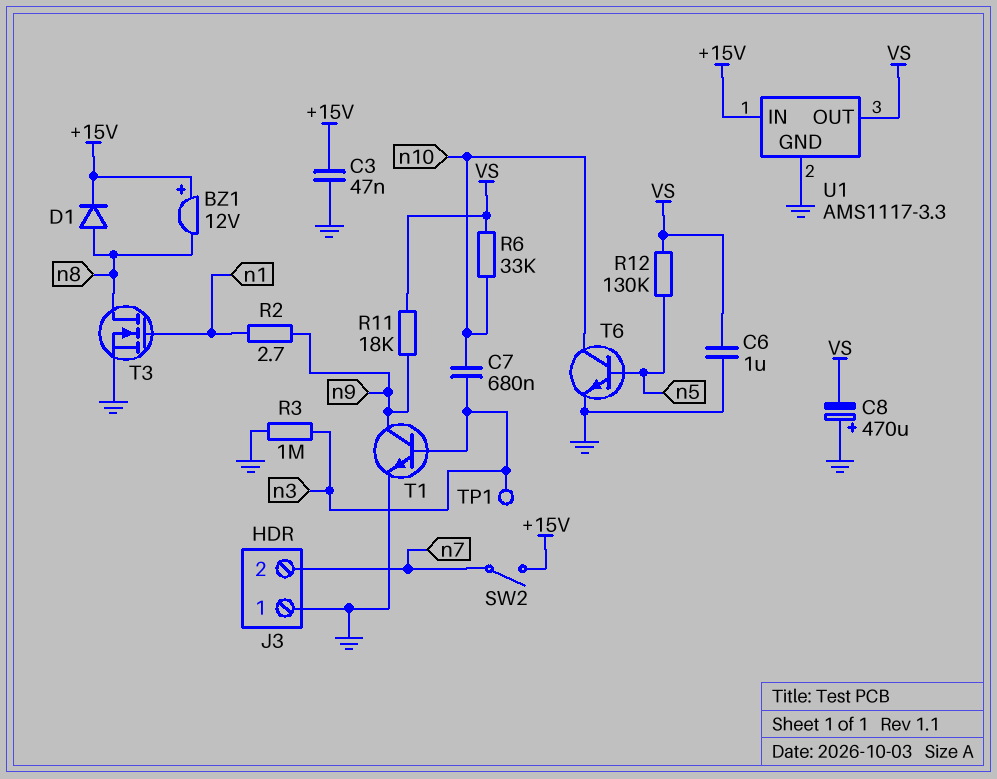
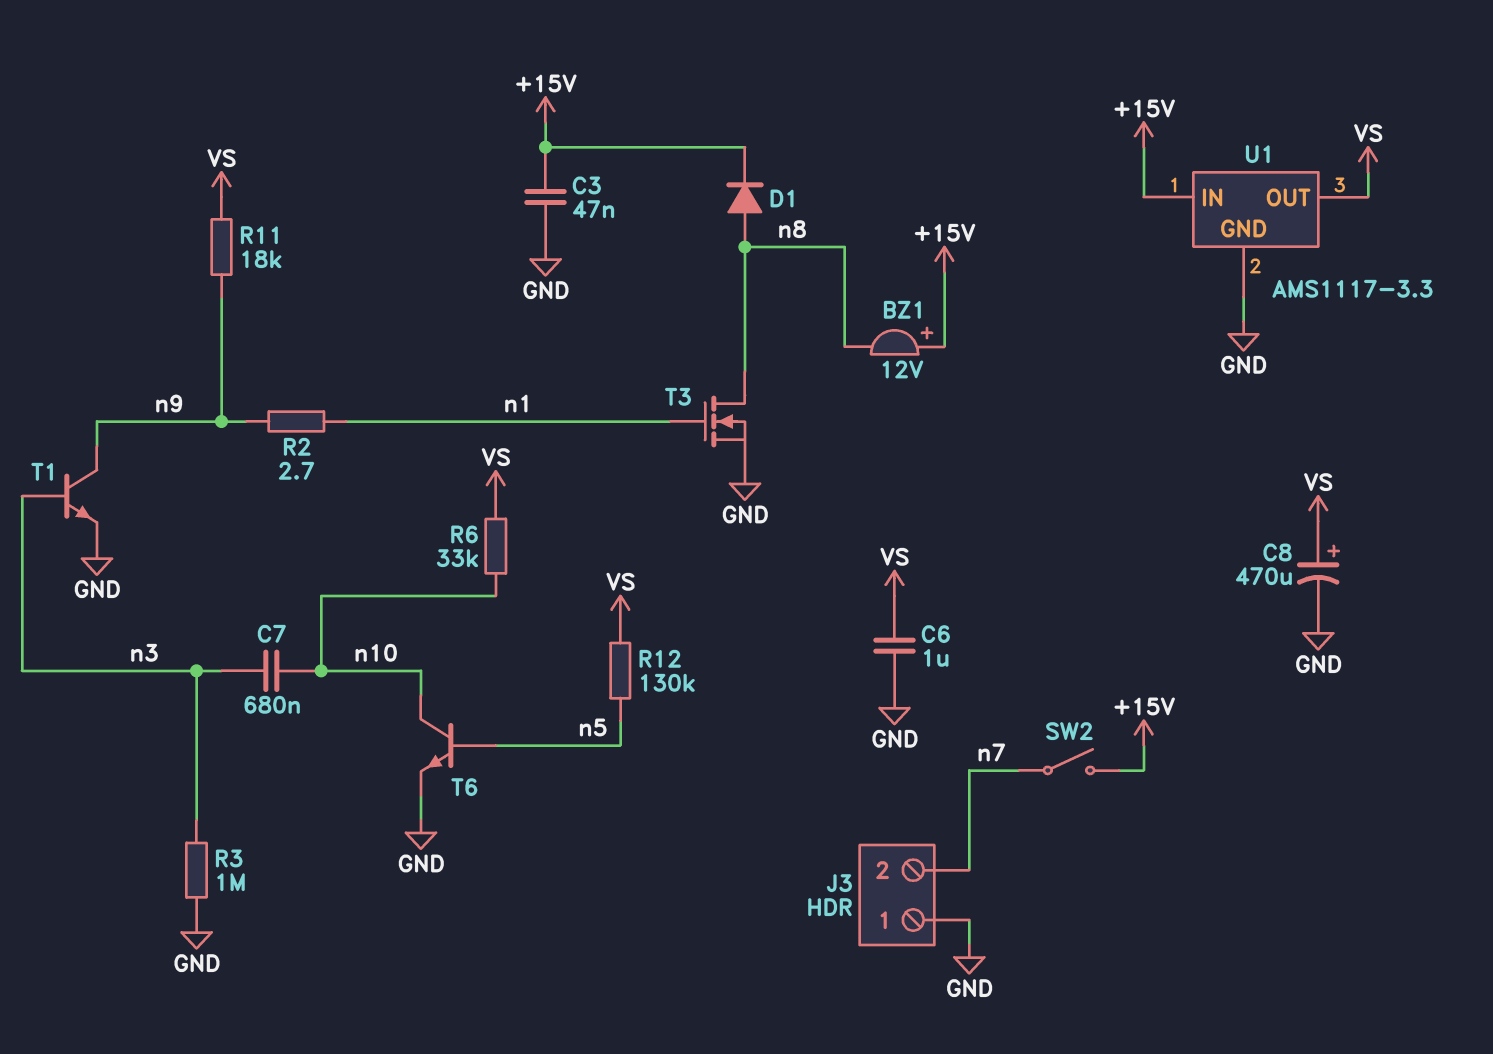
C8: 470uF (plus GND, minus VS) -> 470uF (plus VS, minus GND)
TP1: test point (n3) -> none

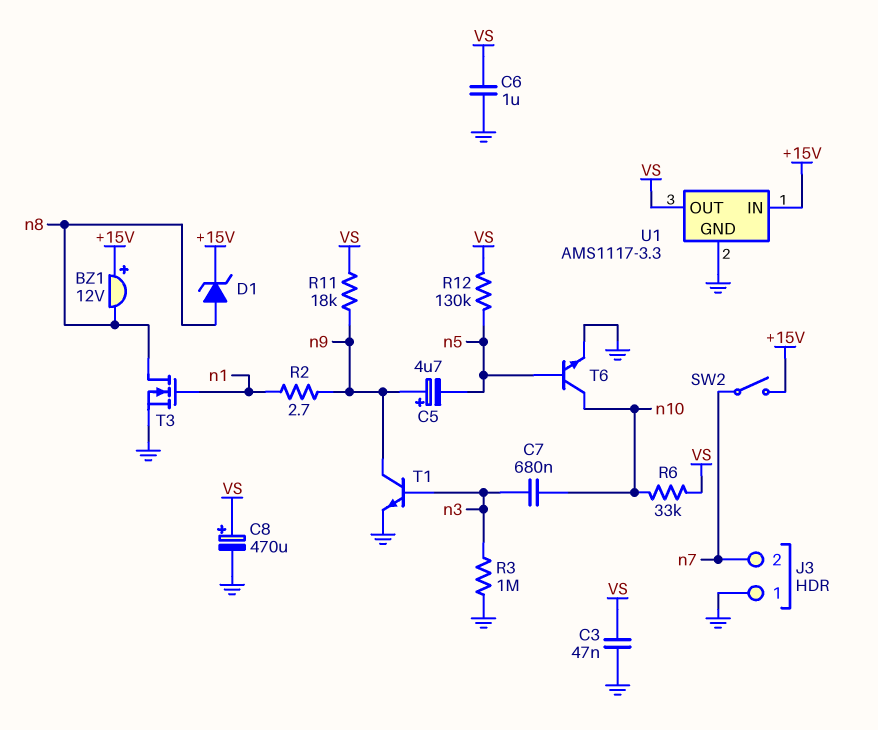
C3: 47nF (+15V, GND) -> 47nF (GND, VS)
C5: none -> 4.7uF (plus n9, minus n5)
D1: diode (A n8, K +15V) -> zener (A n8, K +15V)

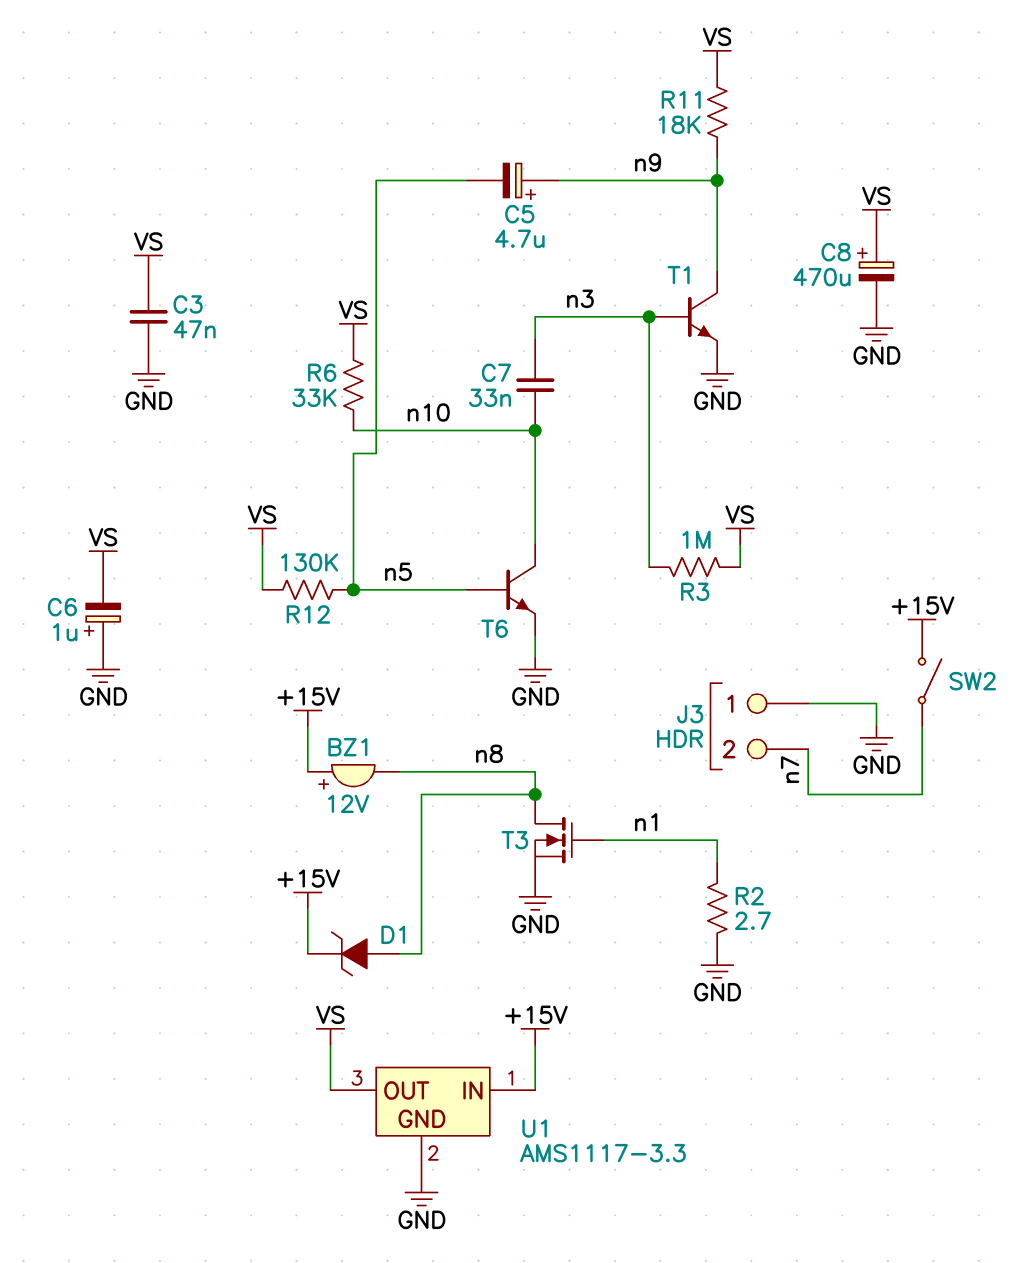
C6: 1uF (GND, VS) -> 1uF (plus GND, minus VS)
C7: 680nF (n3, n10) -> 33nF (n3, n10)
R2: 2.7 (n1, n9) -> 2.7 (GND, n1)
R3: 1M (GND, n3) -> 1M (VS, n3)

